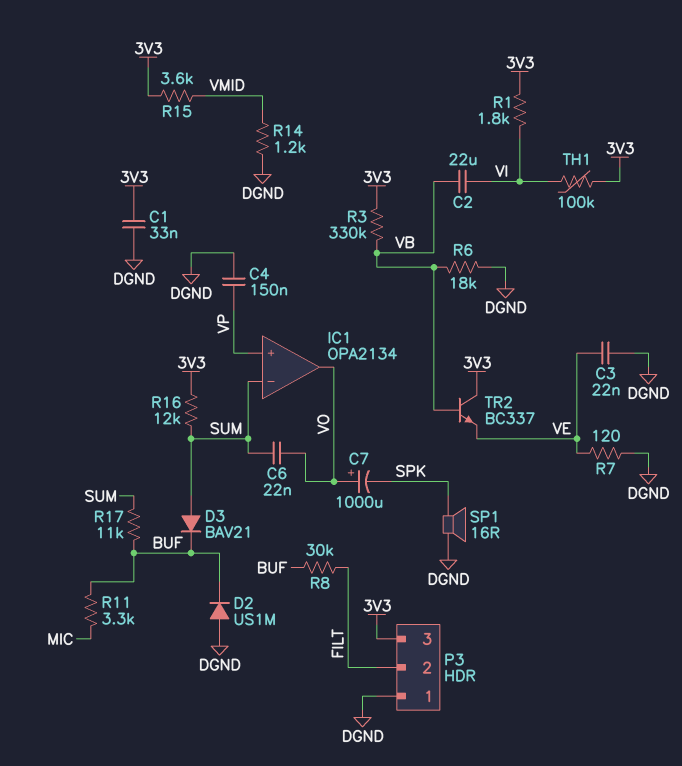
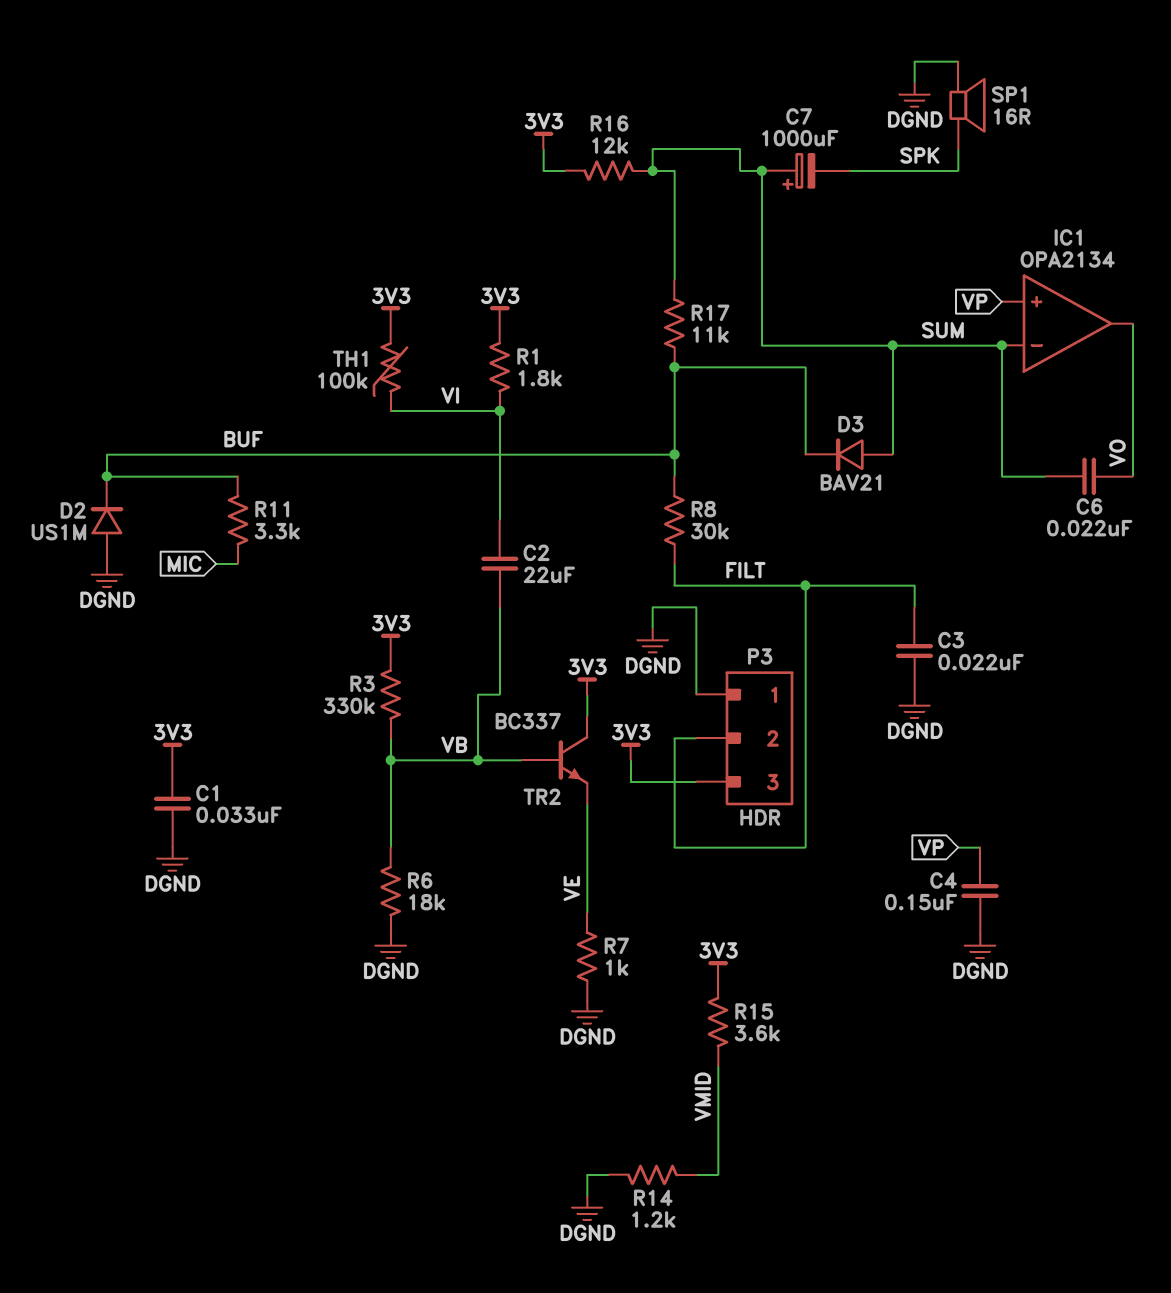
C3: 22nF (DGND, VE) -> 22nF (DGND, FILT)
C7: 1000uF (plus VO, minus SPK) -> 1000uF (plus SUM, minus SPK)
R7: 120 (DGND, VE) -> 1k (DGND, VE)

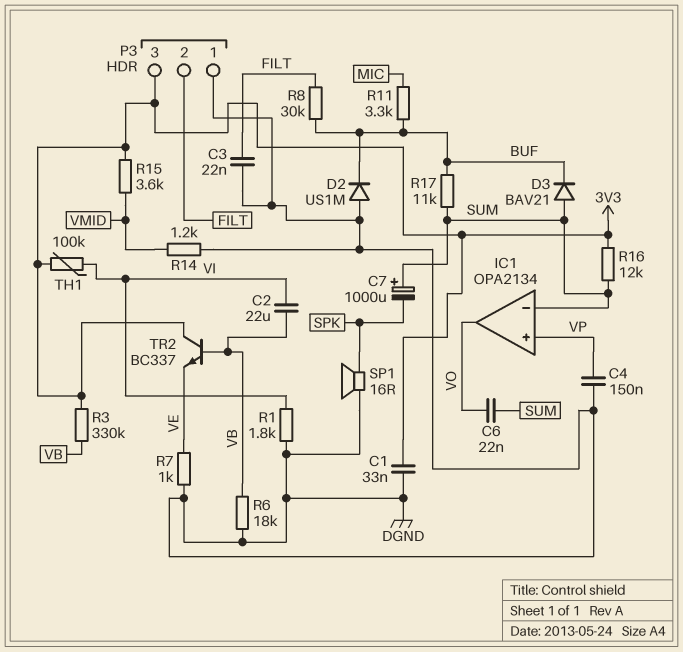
R1: 1.8k (3V3, VI) -> 1.8k (DGND, VI)

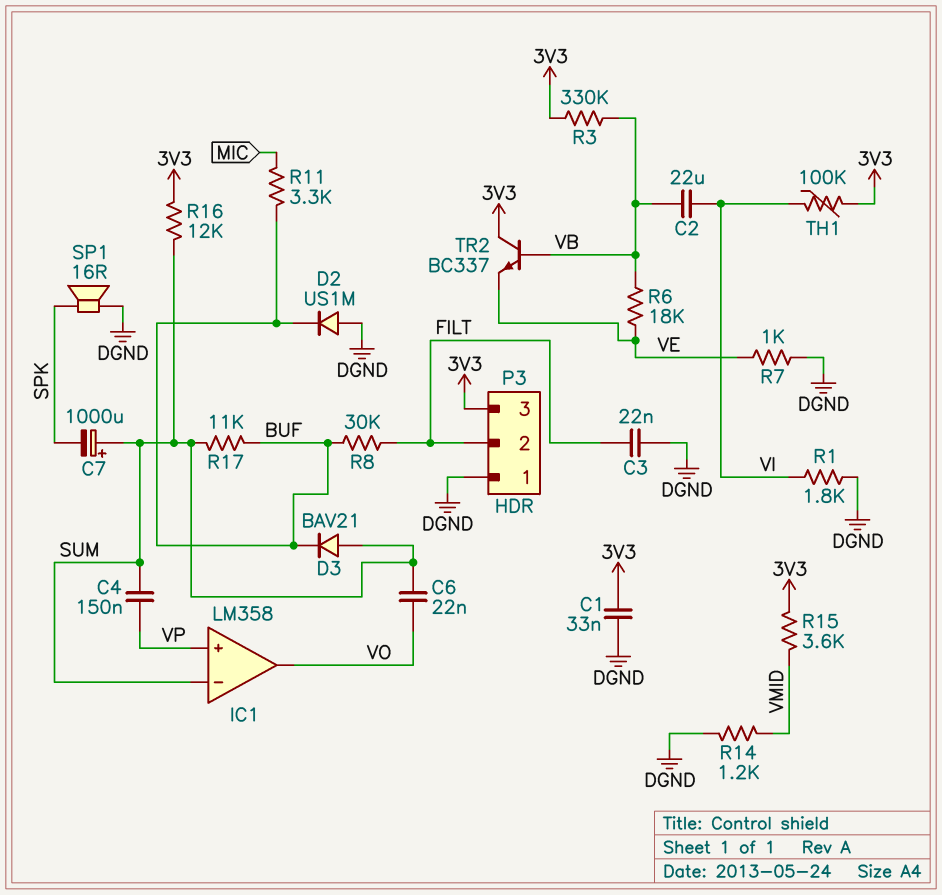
C4: 150nF (DGND, VP) -> 150nF (SUM, VP)
IC1: OPA2134 -> LM358
R6: 18k (DGND, VB) -> 18k (VB, VE)

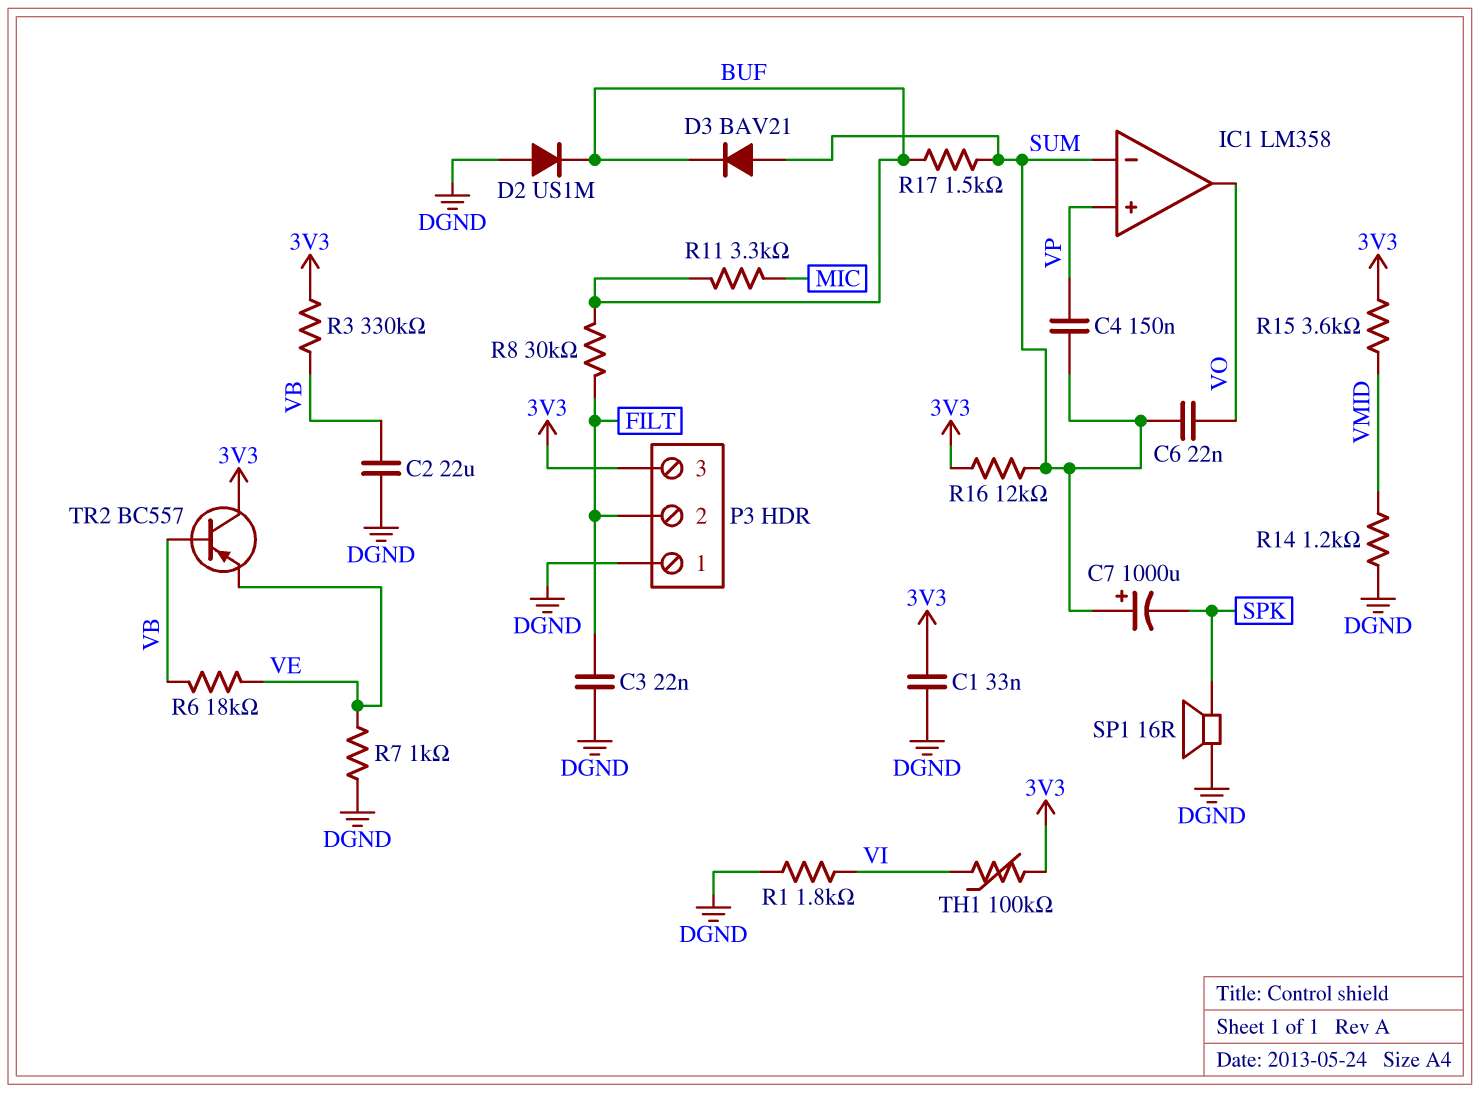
C2: 22uF (VB, VI) -> 22uF (DGND, VB)
R17: 11k (BUF, SUM) -> 1.5k (BUF, SUM)
TR2: NPN BC337 (B VB, C 3V3, E VE) -> PNP BC557 (B VB, C 3V3, E VE)

